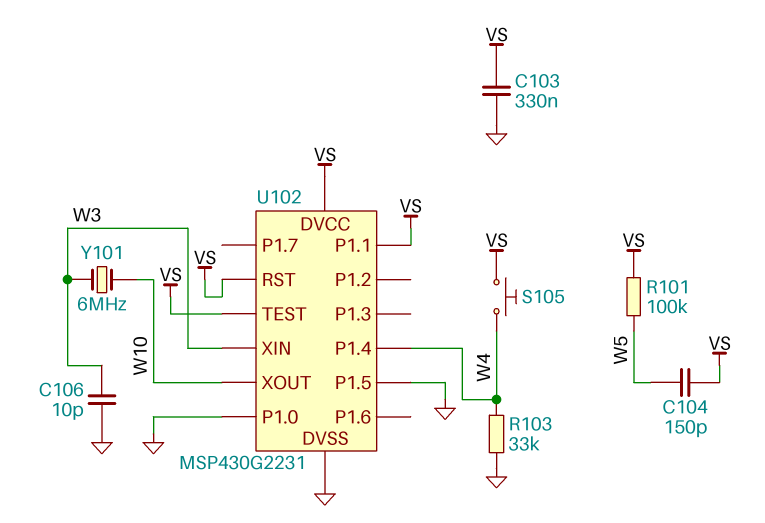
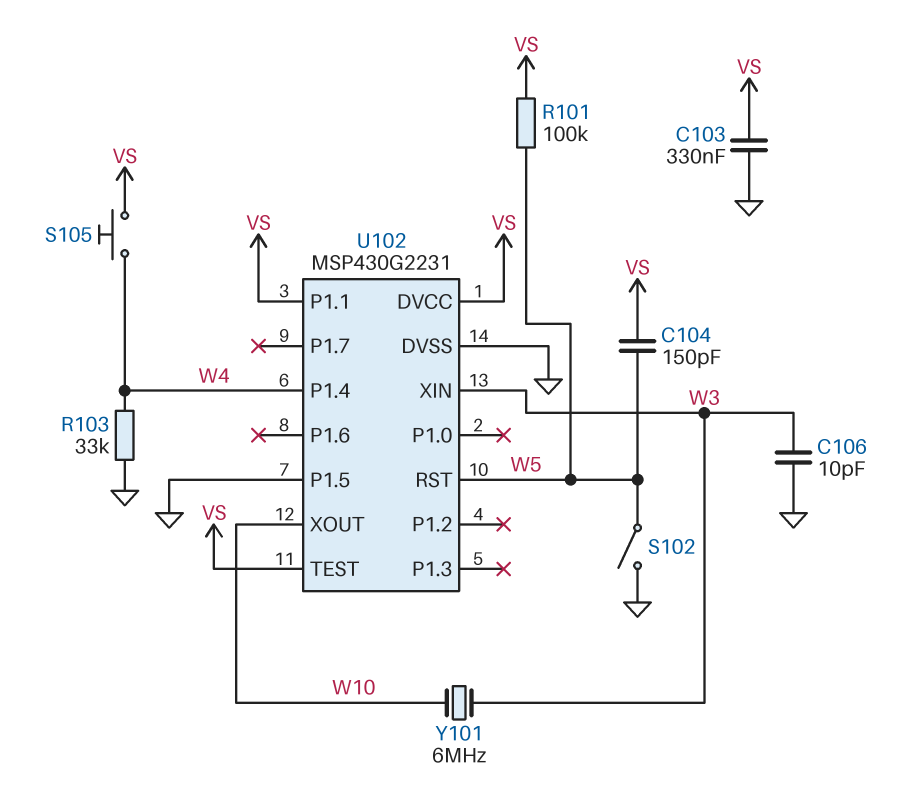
S102: none -> switch (GND, W5)
U102 pin P1.0: GND -> none
U102 pin RST: VS -> W5

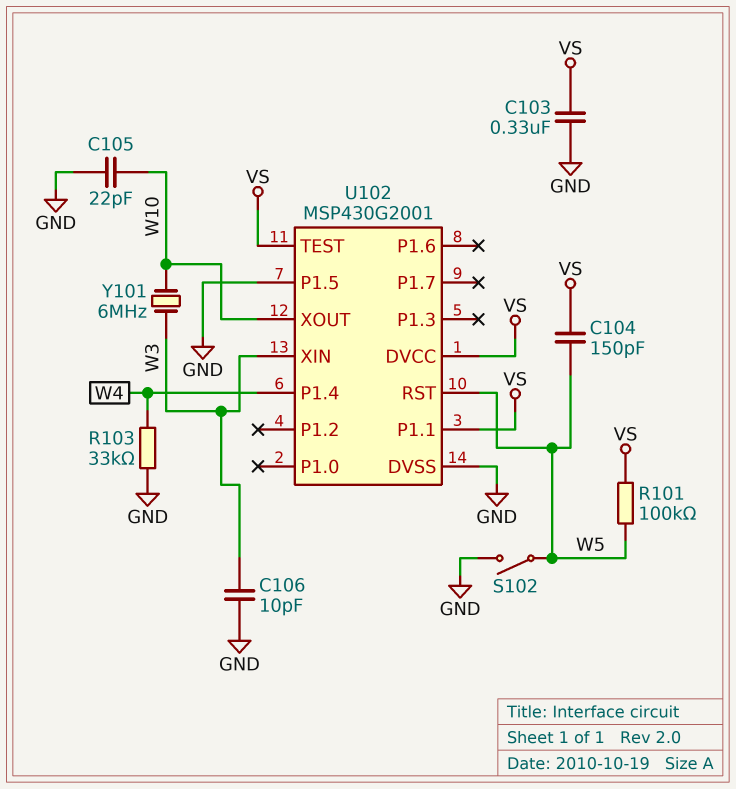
C105: none -> 22pF (GND, W10)
S105: button (VS, W4) -> none
U102: MSP430G2231 -> MSP430G2001

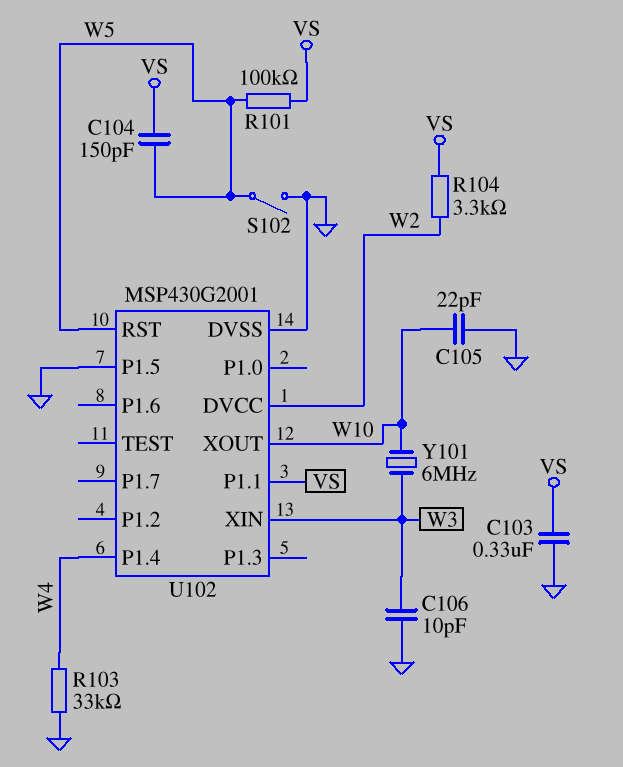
R104: none -> 3.3k (VS, W2)
U102 pin DVCC: VS -> W2
U102 pin TEST: VS -> none

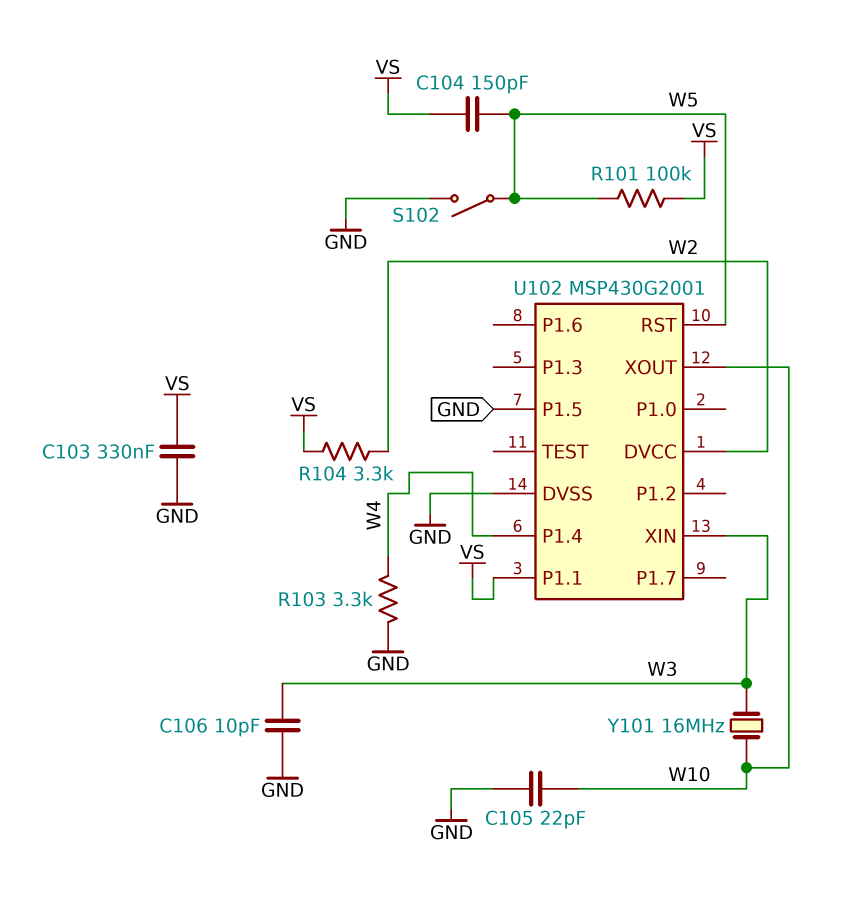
R103: 33k (GND, W4) -> 3.3k (GND, W4)
Y101: 6MHz (W3, W10) -> 16MHz (W3, W10)

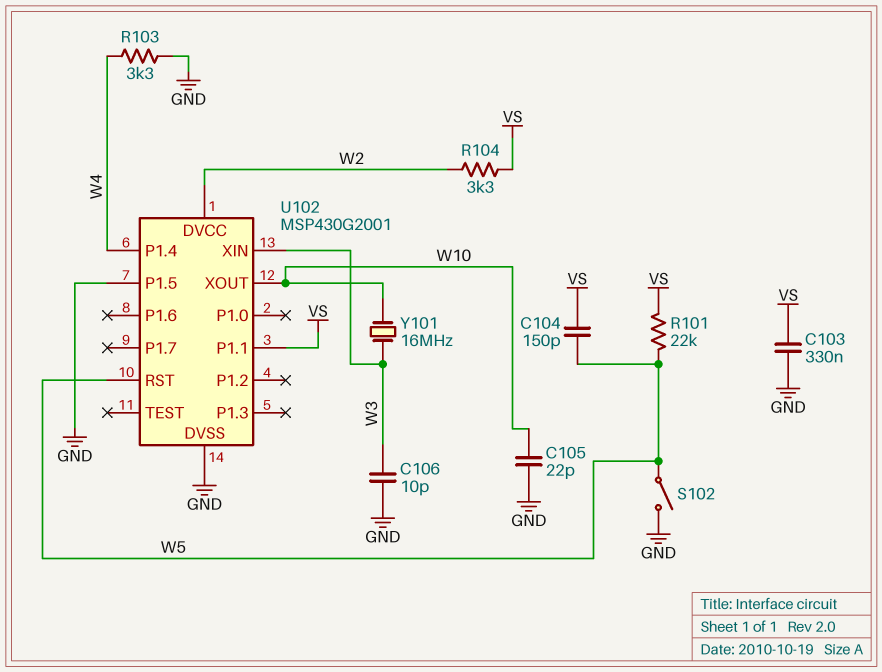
R101: 100k (VS, W5) -> 22k (VS, W5)

